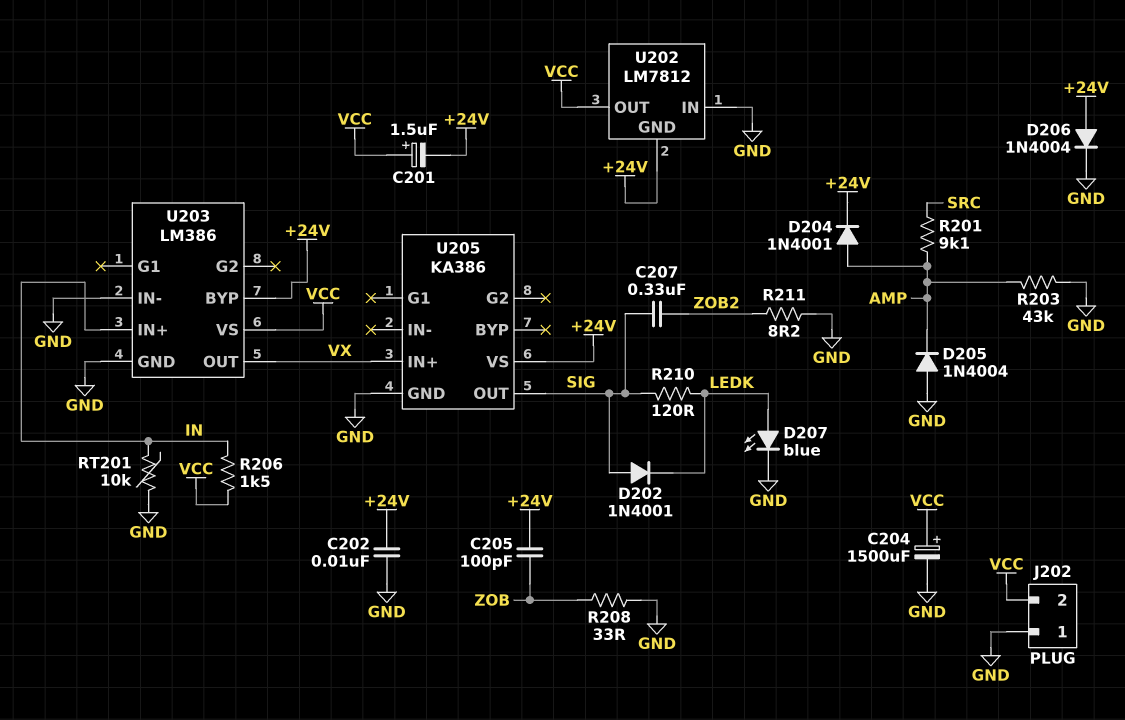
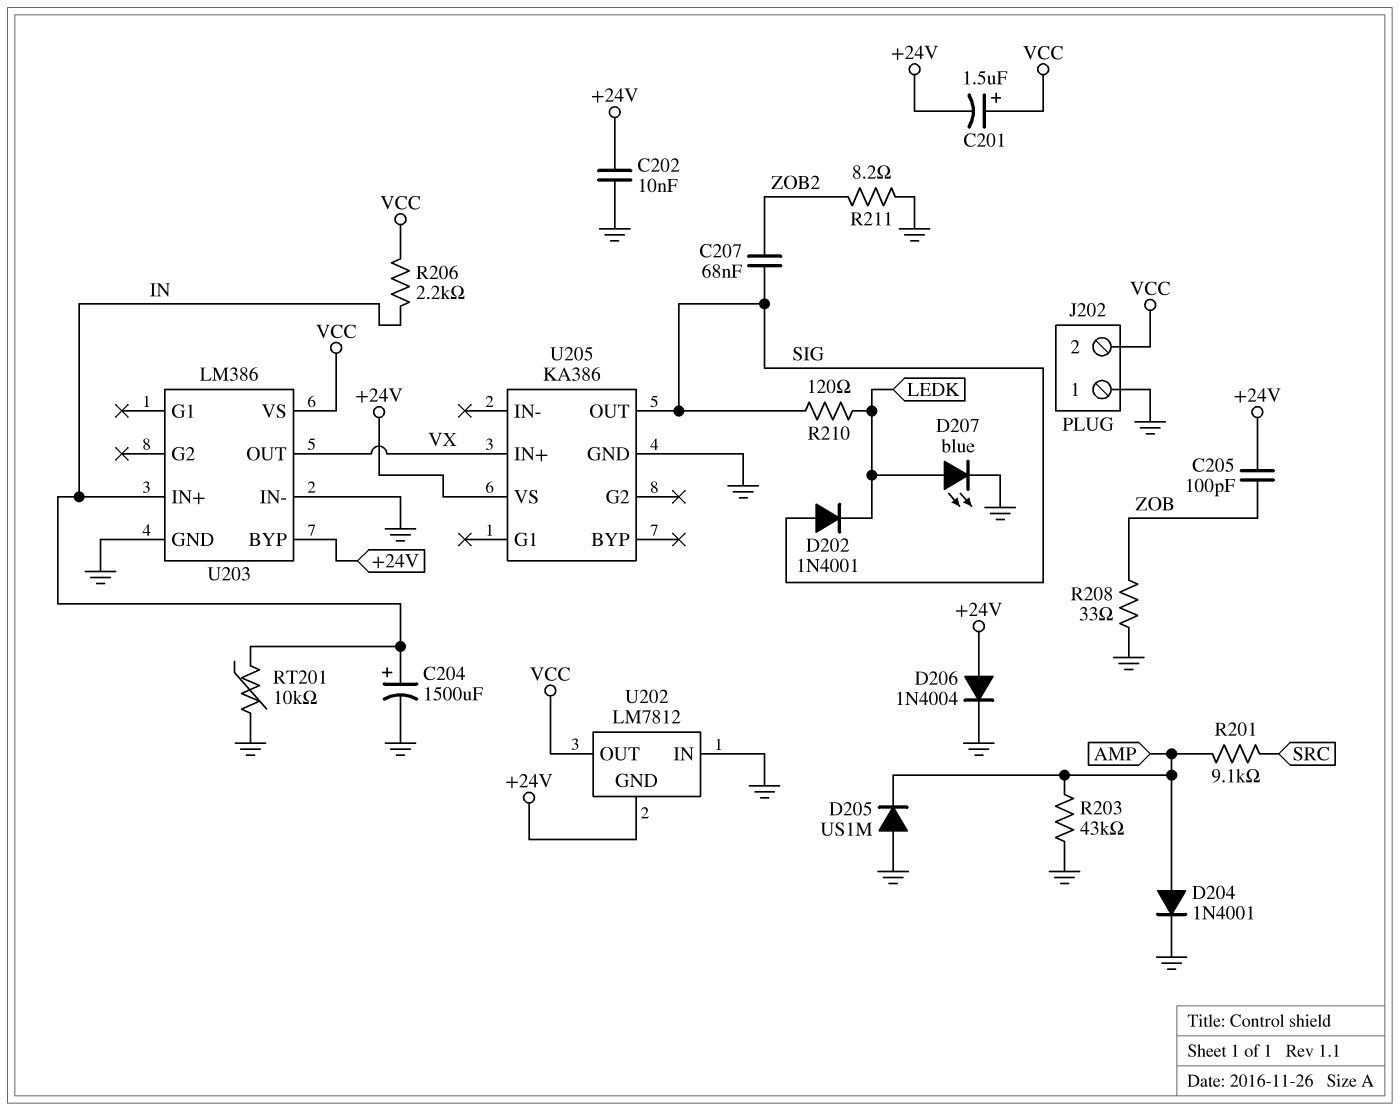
C204: 1500uF (plus VCC, minus GND) -> 1500uF (plus IN, minus GND)
C207: 330nF (SIG, ZOB2) -> 68nF (SIG, ZOB2)
D204: diode 1N4001 (A AMP, K +24V) -> diode 1N4001 (A AMP, K GND)
D205: diode 1N4004 (A GND, K AMP) -> diode US1M (A GND, K AMP)
R206: 1.5k (IN, VCC) -> 2.2k (IN, VCC)

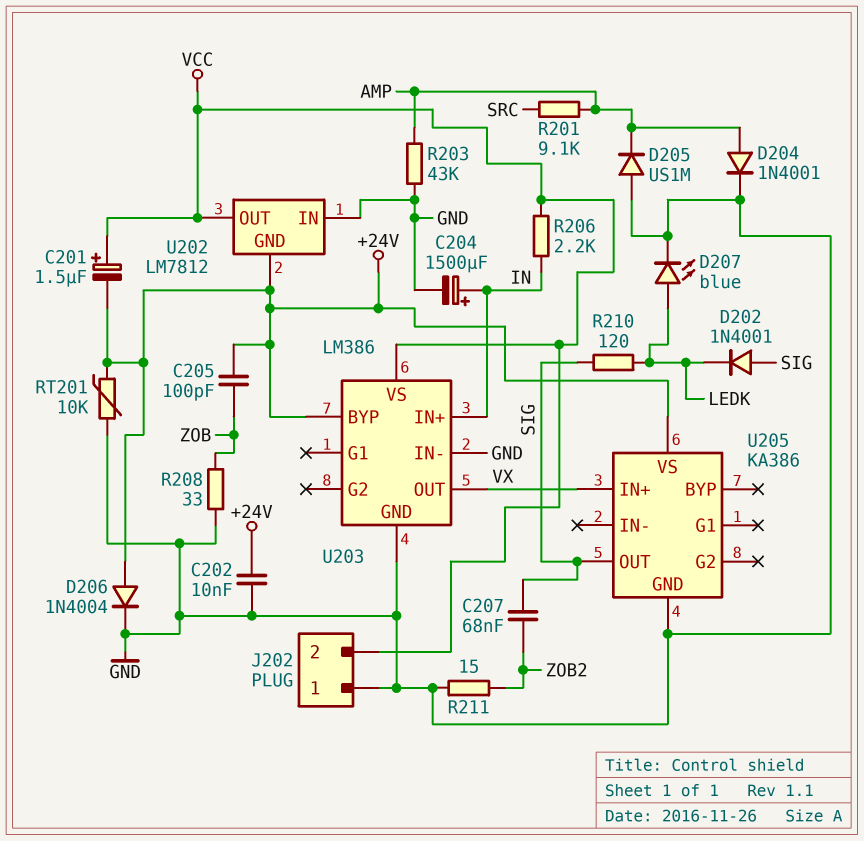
R211: 8.2 (GND, ZOB2) -> 15 (GND, ZOB2)
RT201: 10k (GND, IN) -> 10k (+24V, GND)

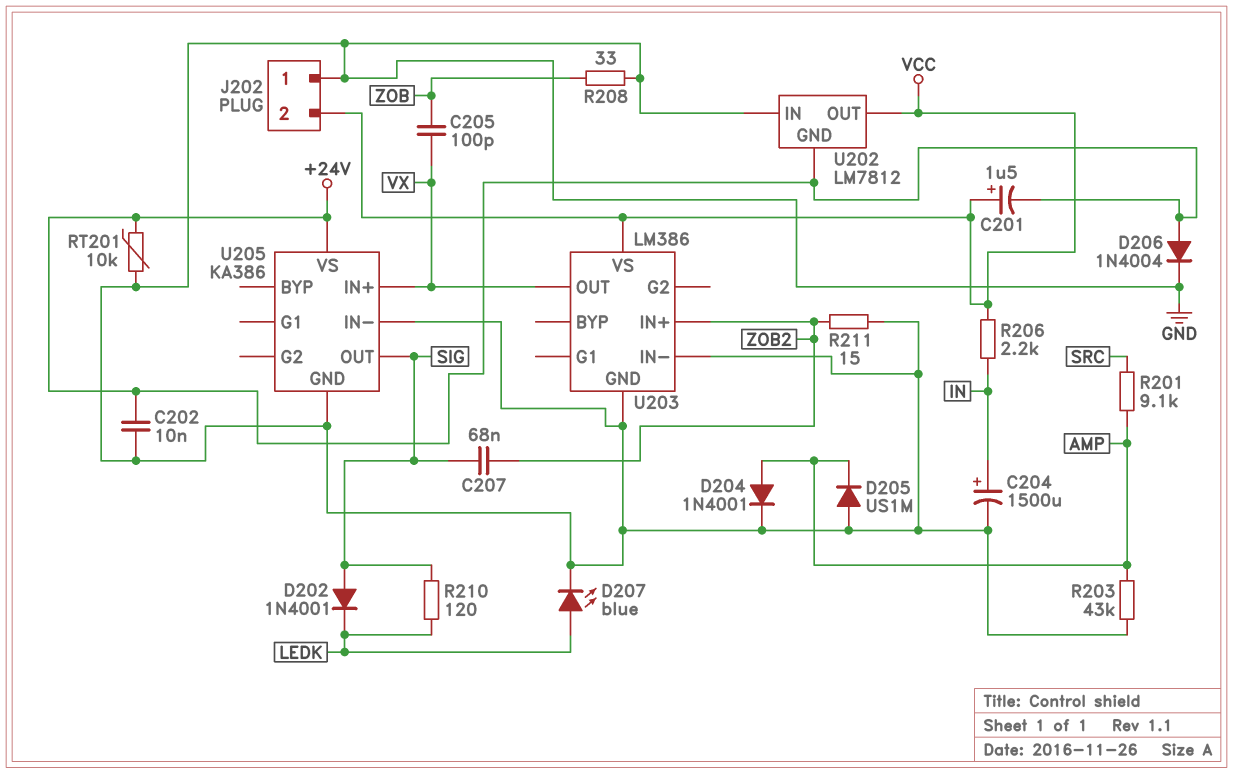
C205: 100pF (+24V, ZOB) -> 100pF (VX, ZOB)
U203 pin BYP: +24V -> none
U203 pin IN+: IN -> ZOB2
U205 pin IN-: none -> GND

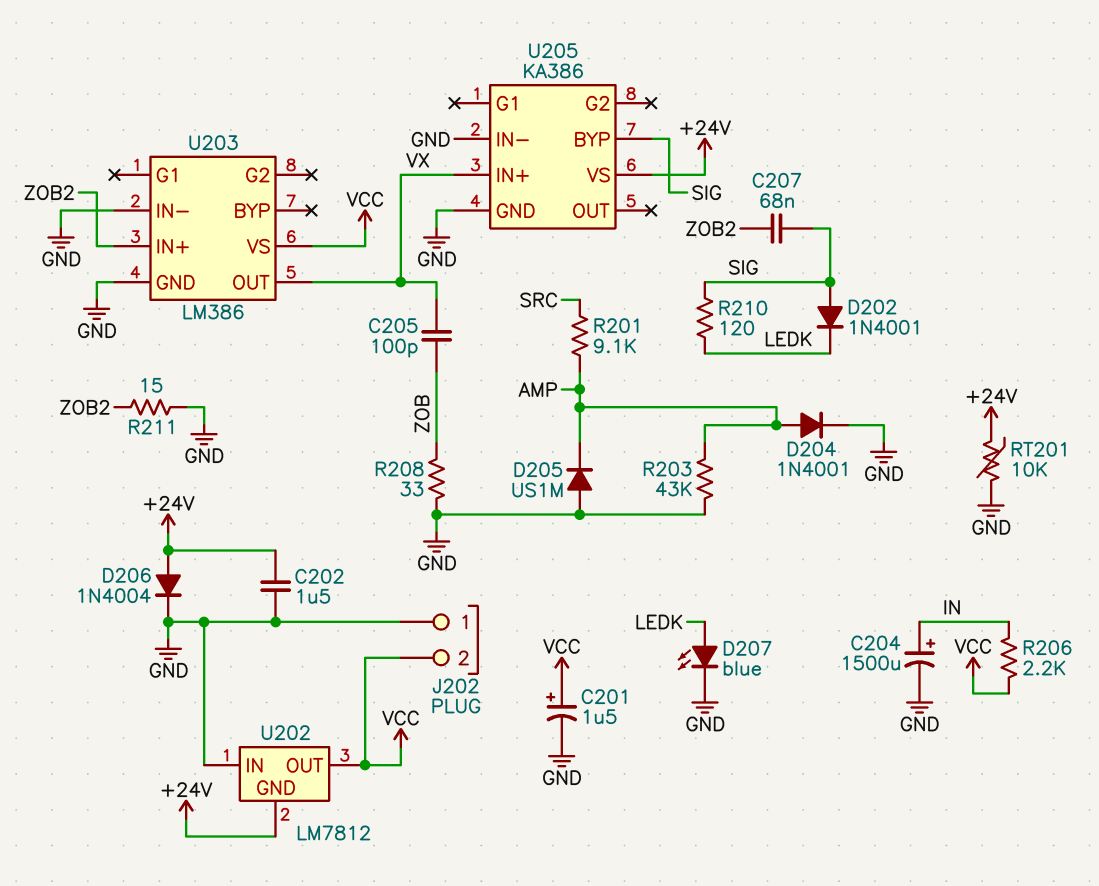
C201: 1.5uF (plus VCC, minus +24V) -> 1.5uF (plus VCC, minus GND)
C202: 10nF (+24V, GND) -> 1.5uF (+24V, GND)
U205 pin BYP: none -> SIG
U205 pin OUT: SIG -> none

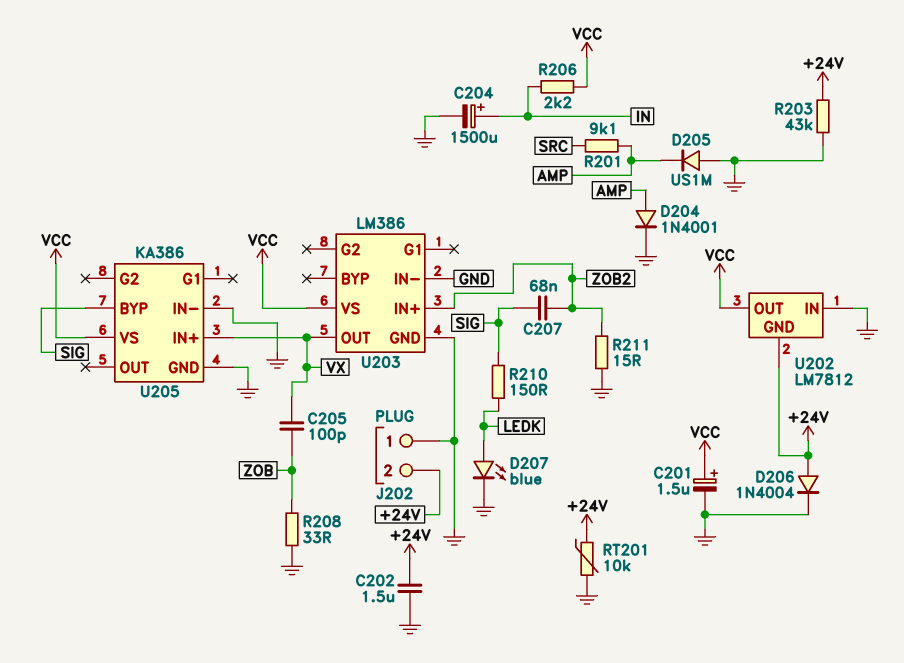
D202: diode 1N4001 (A SIG, K LEDK) -> none
J202 pin 2: VCC -> +24V
R203: 43k (AMP, GND) -> 43k (+24V, GND)
R210: 120 (LEDK, SIG) -> 150 (LEDK, SIG)
U205 pin VS: +24V -> VCC

